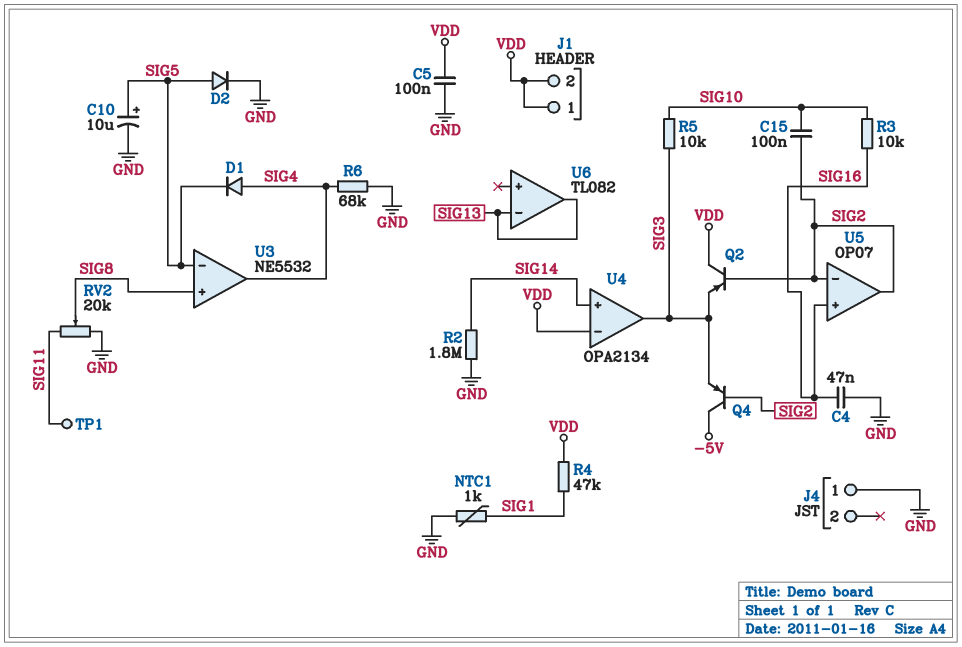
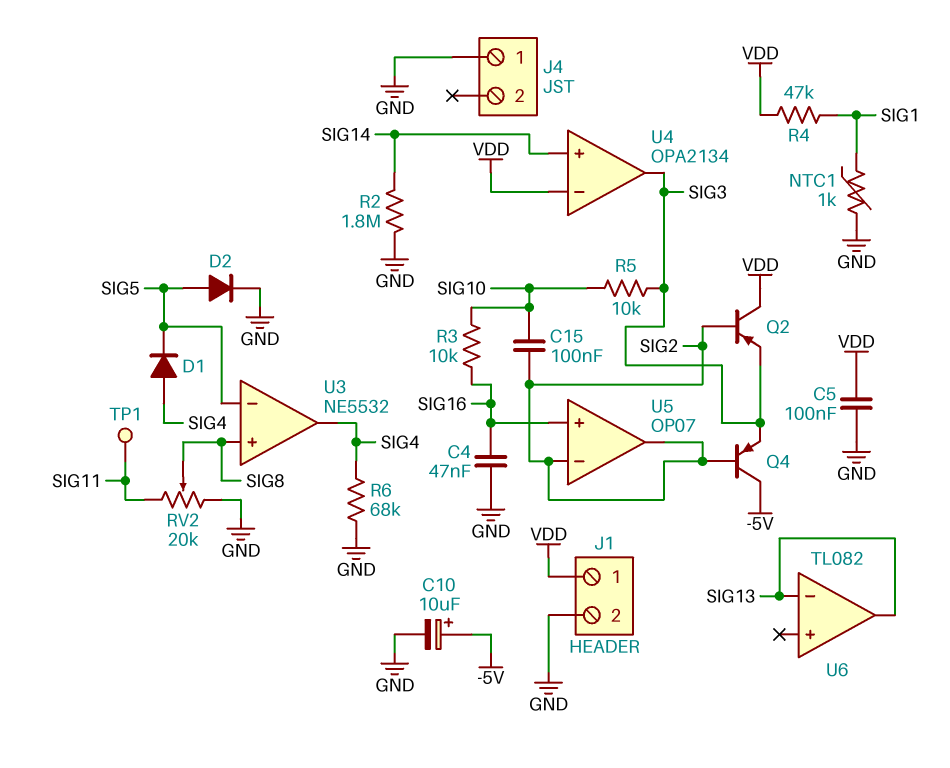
C10: 10uF (plus SIG5, minus GND) -> 10uF (plus -5V, minus GND)
J1 pin 2: VDD -> GND

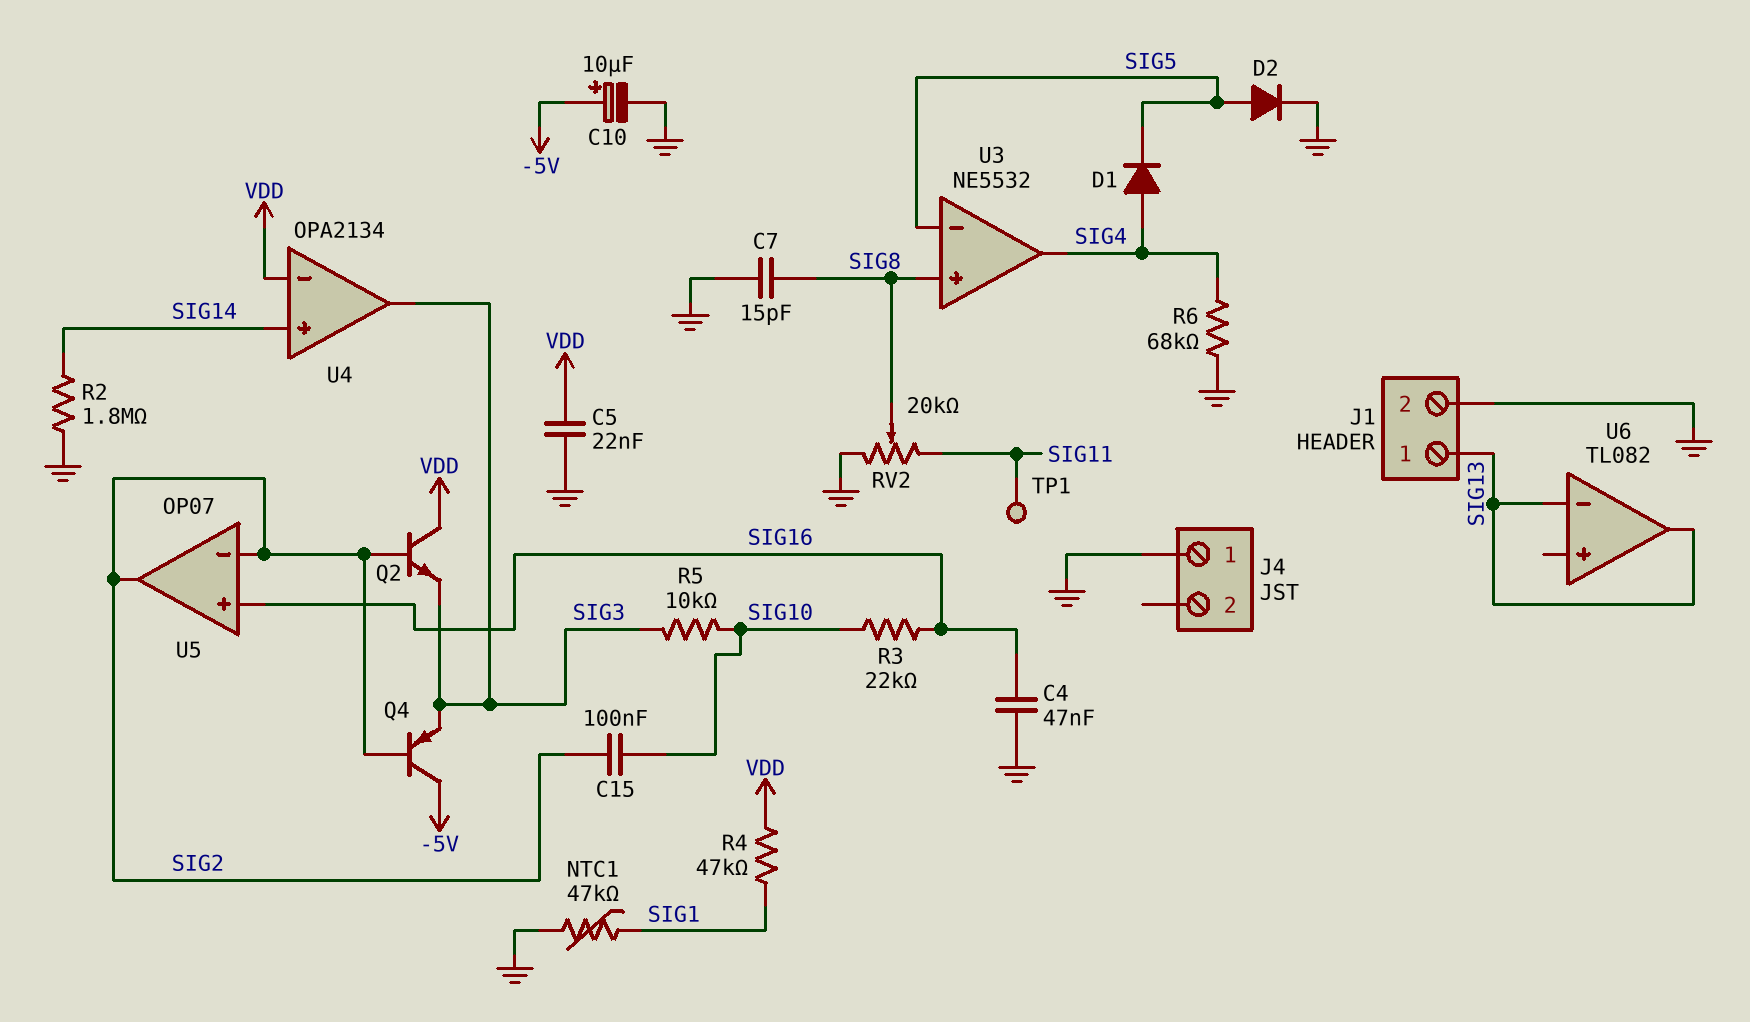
C5: 100nF (GND, VDD) -> 22nF (GND, VDD)
C7: none -> 15pF (GND, SIG8)
J1 pin 1: VDD -> SIG13
NTC1: 1k (GND, SIG1) -> 47k (GND, SIG1)
Q2: PNP (B SIG2, C VDD, E SIG3) -> NPN (B SIG2, C VDD, E SIG3)
R3: 10k (SIG10, SIG16) -> 22k (SIG10, SIG16)

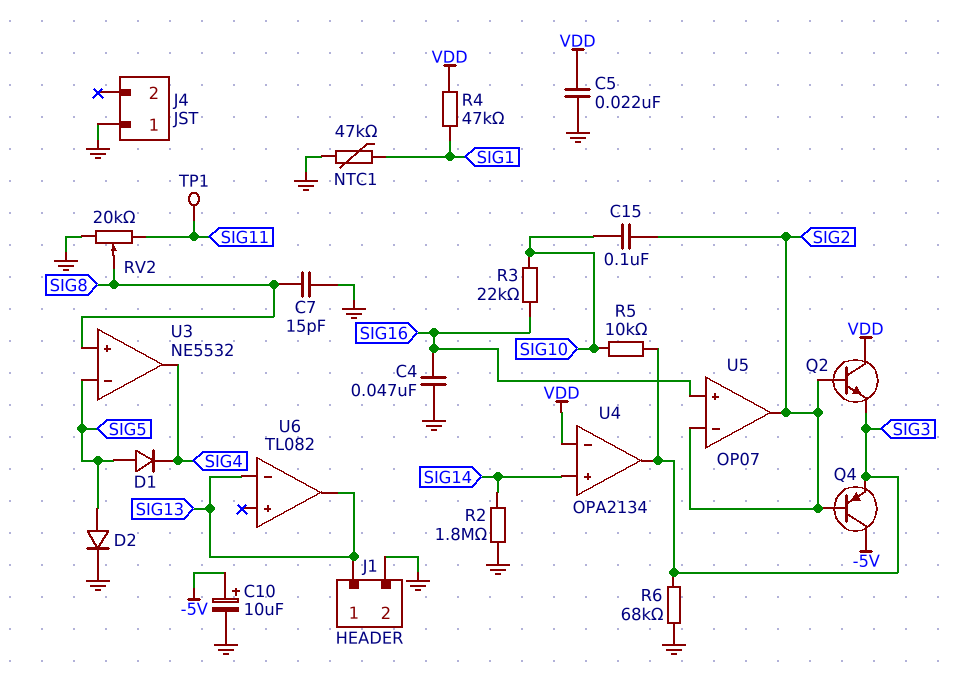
D1: diode (A SIG4, K SIG5) -> diode (A SIG5, K SIG4)
R6: 68k (GND, SIG4) -> 68k (GND, SIG3)

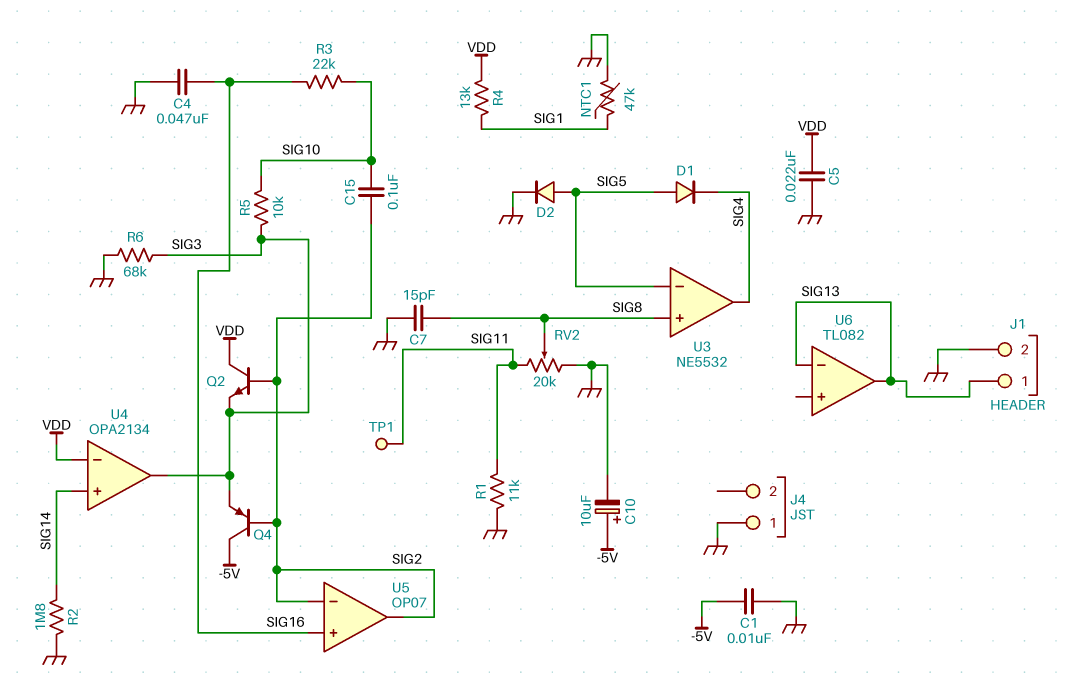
C1: none -> 10nF (-5V, GND)
R1: none -> 11k (GND, SIG11)
R4: 47k (SIG1, VDD) -> 13k (SIG1, VDD)

